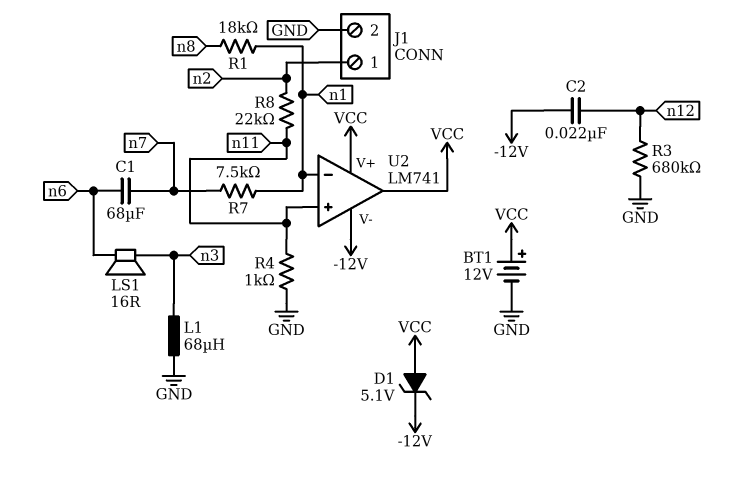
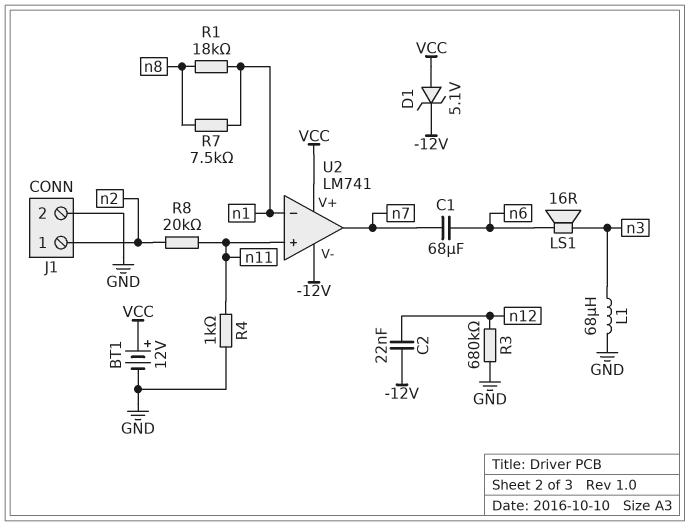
R7: 7.5k (n1, n7) -> 7.5k (n1, n8)
R8: 22k (n2, n11) -> 20k (n2, n11)
U2 pin out: VCC -> n7

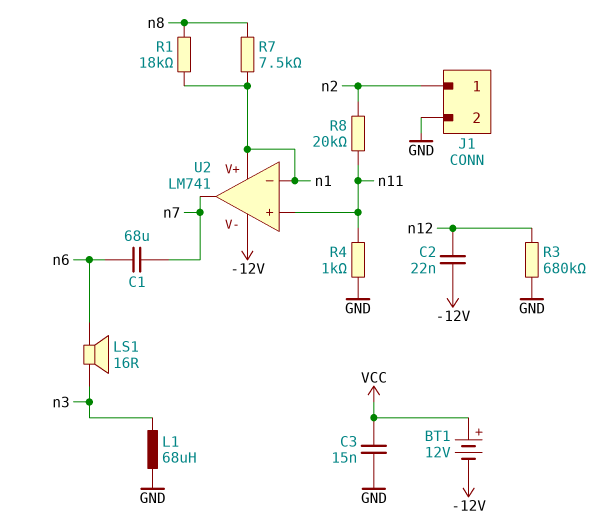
BT1: 12V (plus VCC, minus GND) -> 12V (plus VCC, minus -12V)
C3: none -> 15nF (GND, VCC)
D1: zener 5.1V (A VCC, K -12V) -> none
U2 pin V+: VCC -> n1

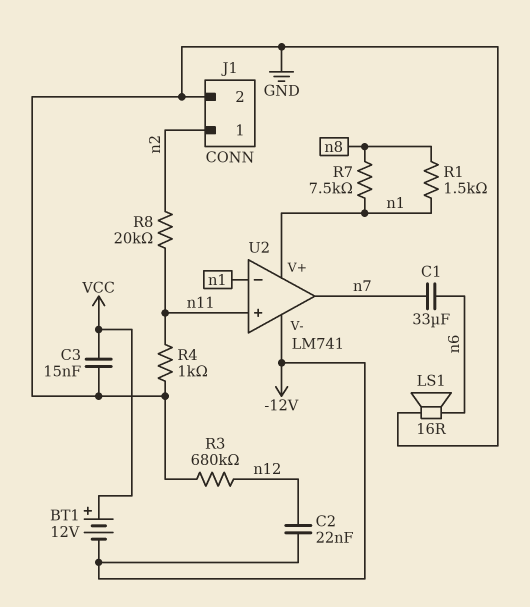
C1: 68uF (n6, n7) -> 33uF (n6, n7)
L1: 68uH (GND, n3) -> none
LS1: speaker 16R (n3, n6) -> speaker 16R (GND, n6)
R1: 18k (n1, n8) -> 1.5k (n1, n8)

